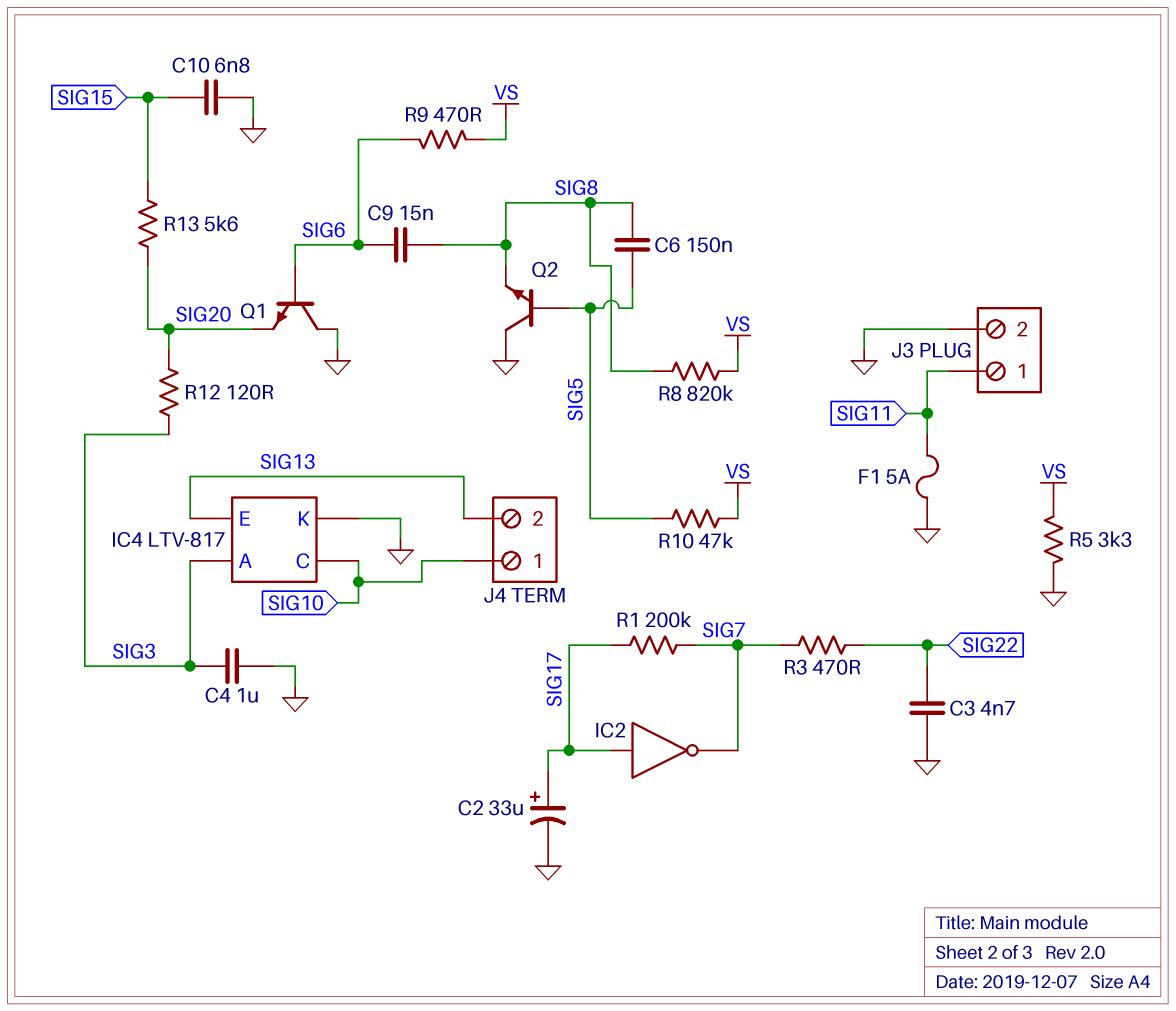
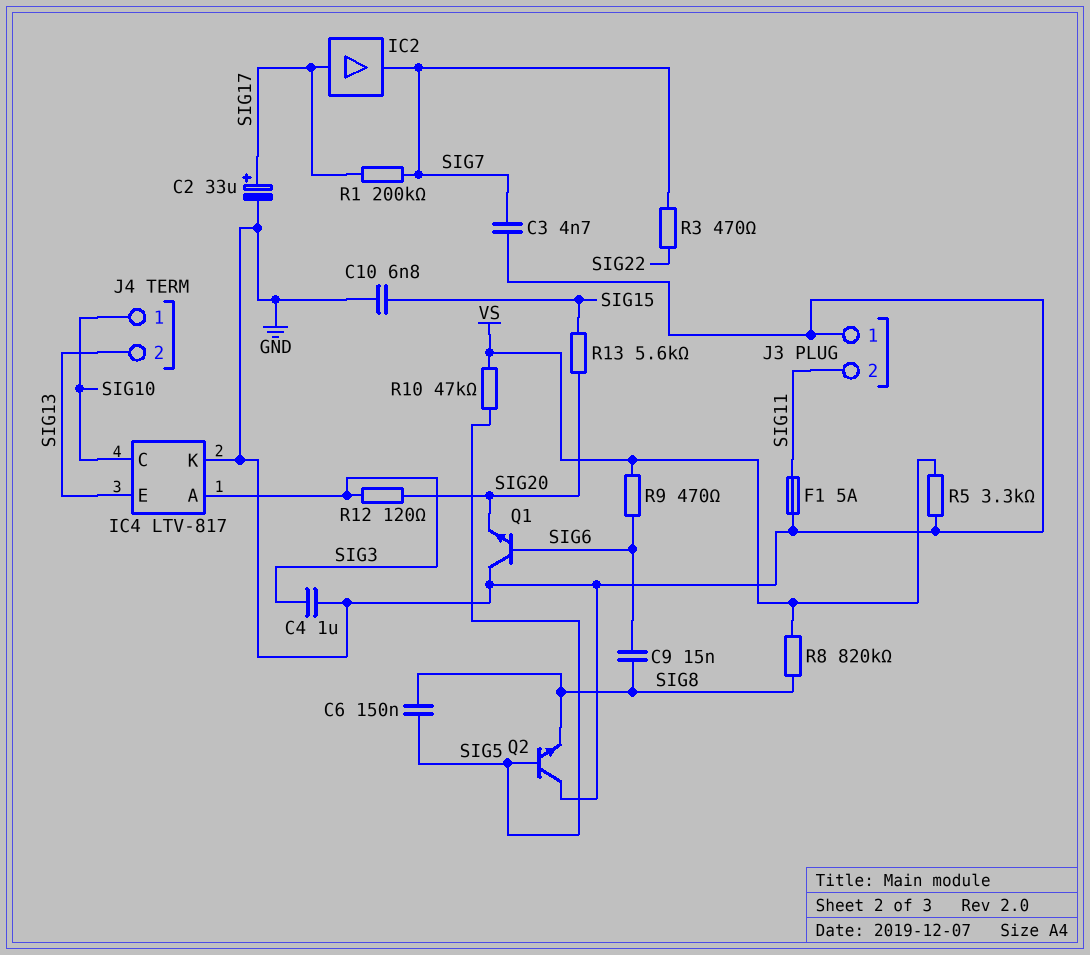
C3: 4.7nF (GND, SIG22) -> 4.7nF (GND, SIG7)
IC2: NOT (in SIG17, out SIG7) -> buffer (in SIG17, out SIG7)
J3 pin 1: SIG11 -> GND
J3 pin 2: GND -> SIG11

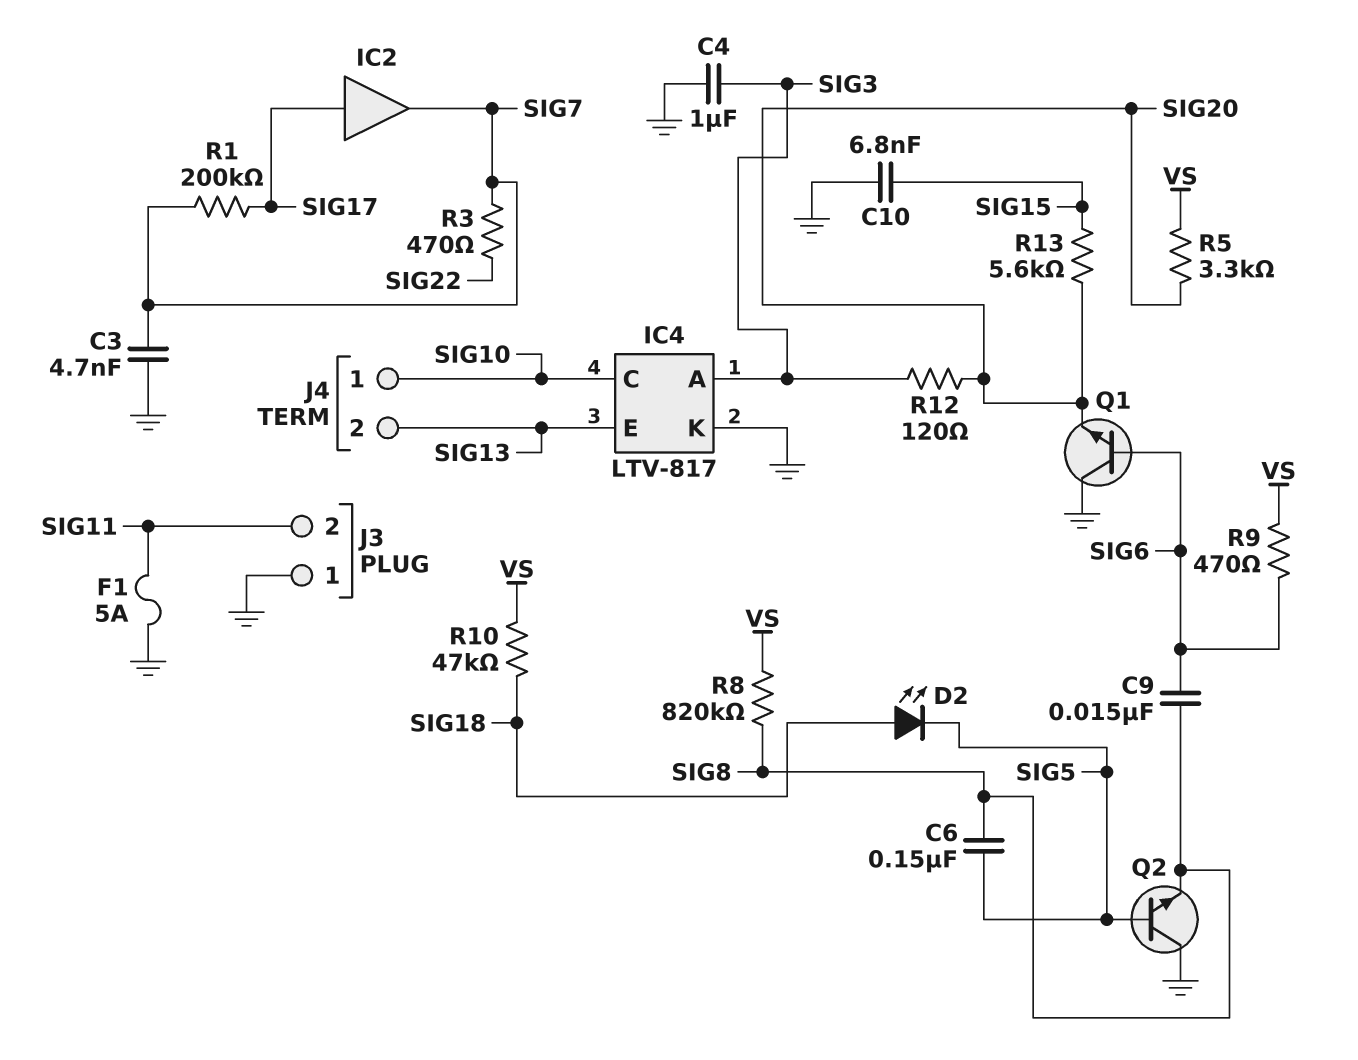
C2: 33uF (plus SIG17, minus GND) -> none
D2: none -> LED (A SIG18, K SIG5)
R5: 3.3k (GND, VS) -> 3.3k (SIG20, VS)
R10: 47k (SIG5, VS) -> 47k (SIG18, VS)

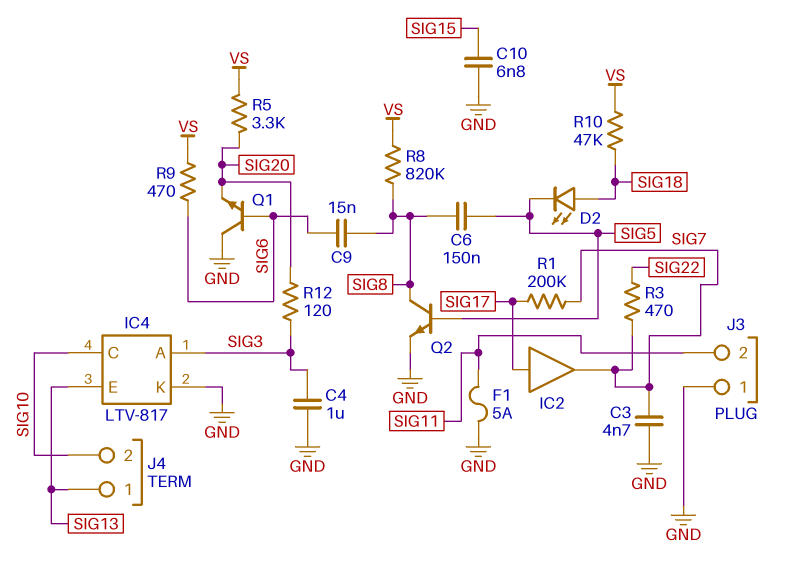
J4 pin 1: SIG10 -> SIG13
J4 pin 2: SIG13 -> SIG10
Q2: NPN (B SIG5, C GND, E SIG8) -> NPN (B SIG5, C SIG8, E GND)
R13: 5.6k (SIG15, SIG20) -> none

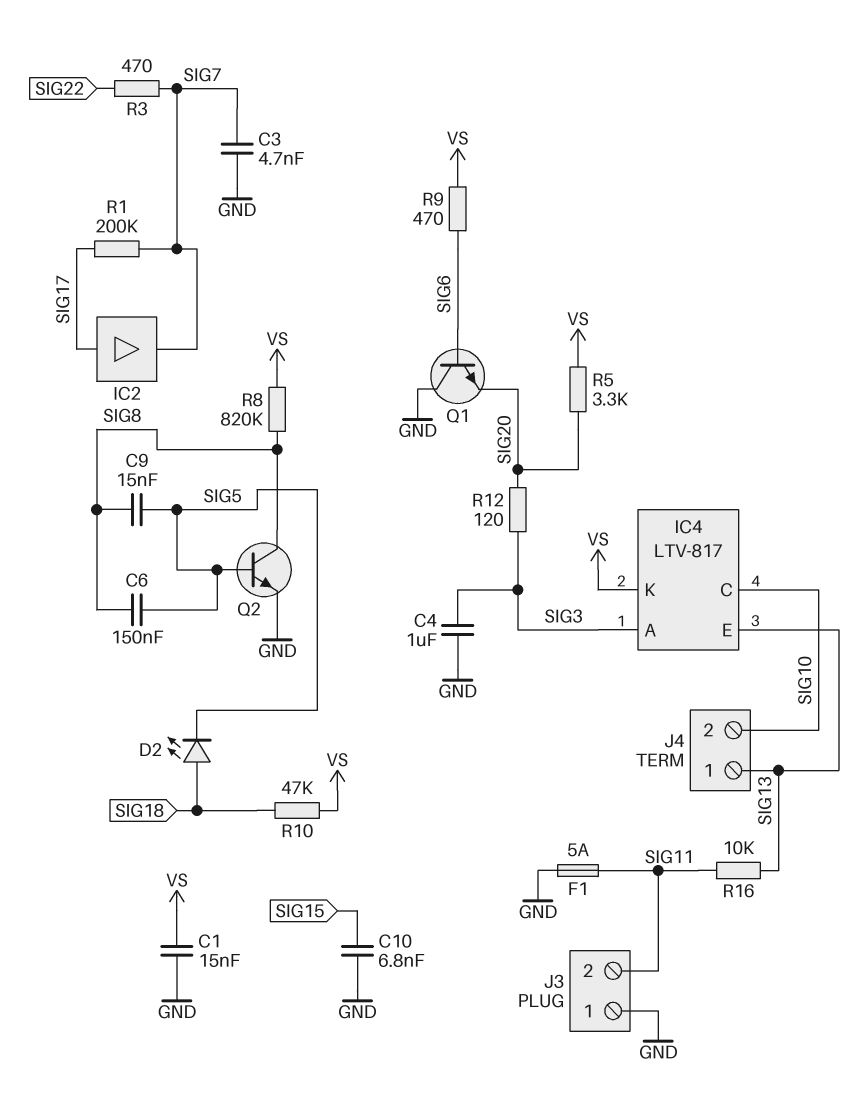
C1: none -> 15nF (GND, VS)
C9: 15nF (SIG6, SIG8) -> 15nF (SIG5, SIG8)
IC4 pin K: GND -> VS
R16: none -> 10k (SIG11, SIG13)

